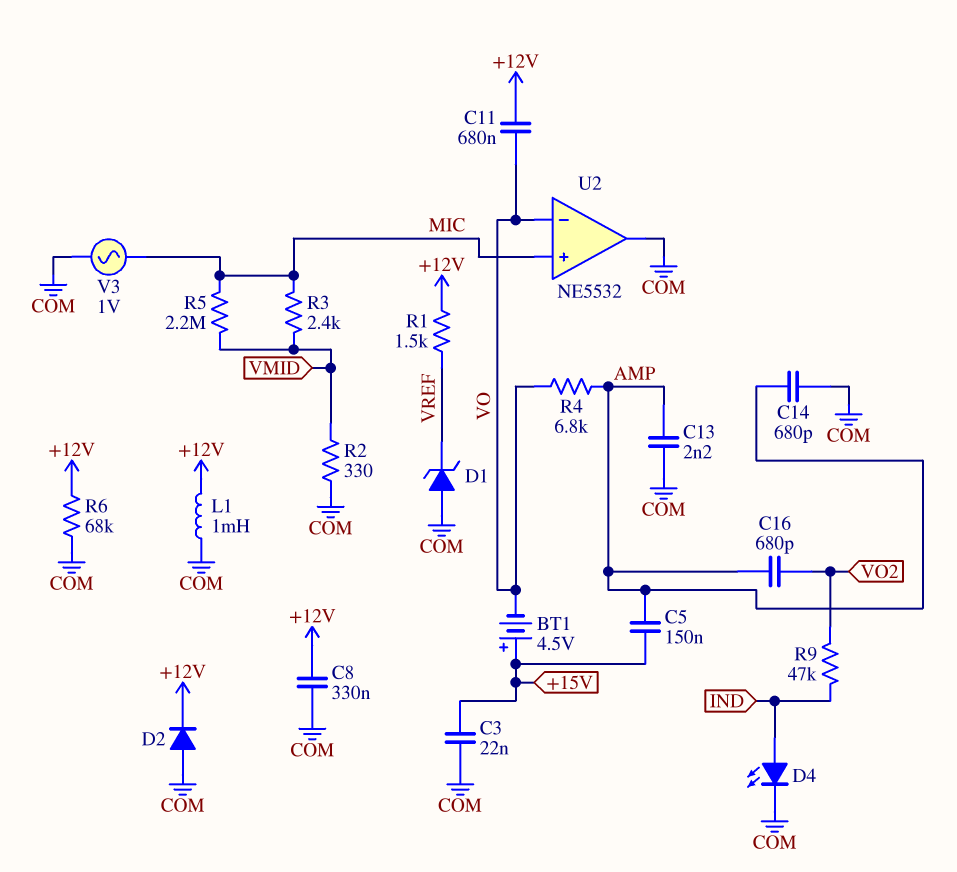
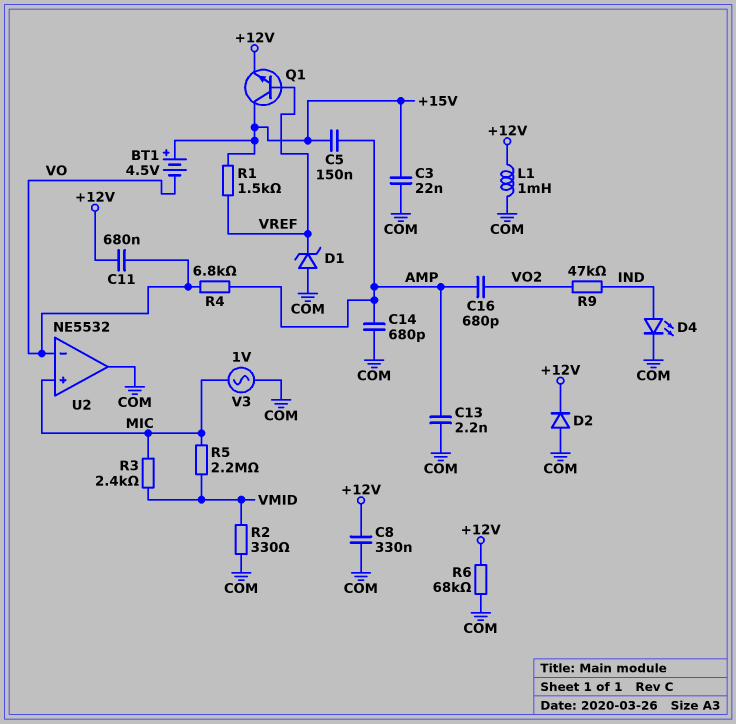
Q1: none -> NPN (B VREF, C +15V, E +12V)
R1: 1.5k (+12V, VREF) -> 1.5k (+15V, VREF)

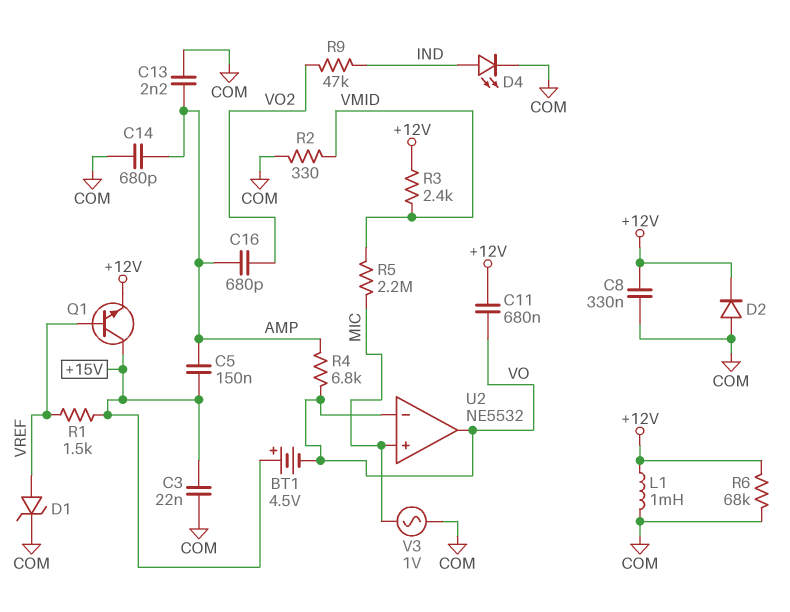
D1: zener (A COM, K VREF) -> zener (A VREF, K COM)
R3: 2.4k (MIC, VMID) -> 2.4k (+12V, VMID)
U2 pin out: COM -> VO

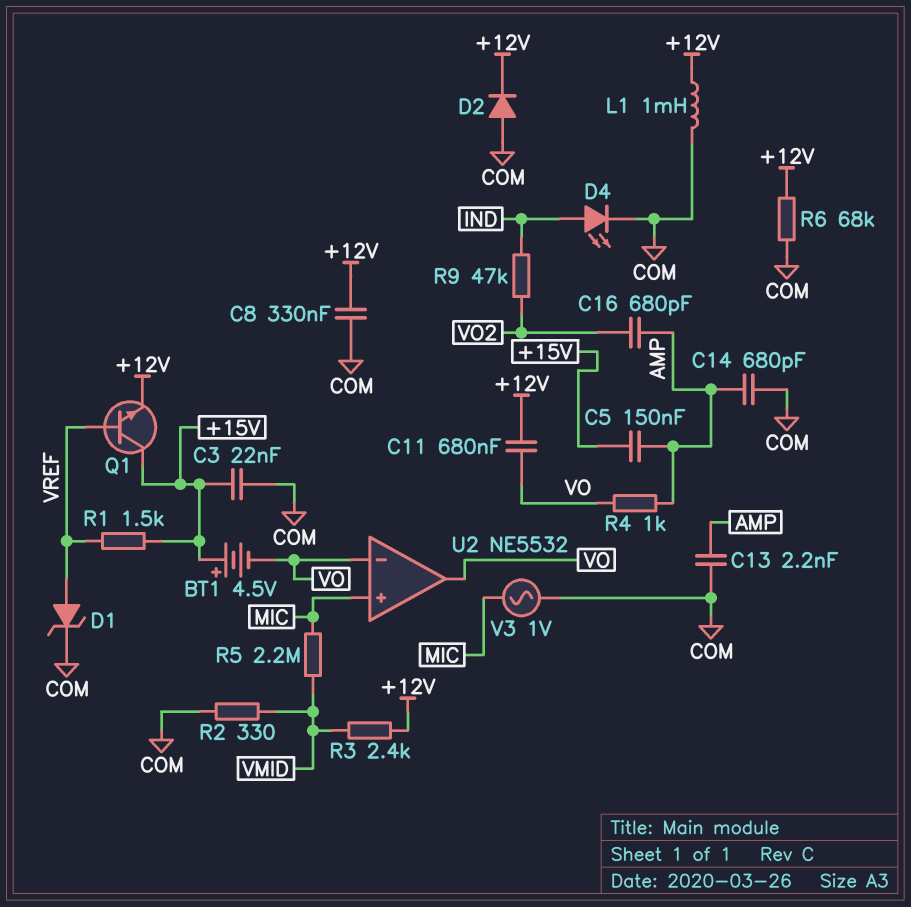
R4: 6.8k (AMP, VO) -> 1k (AMP, VO)

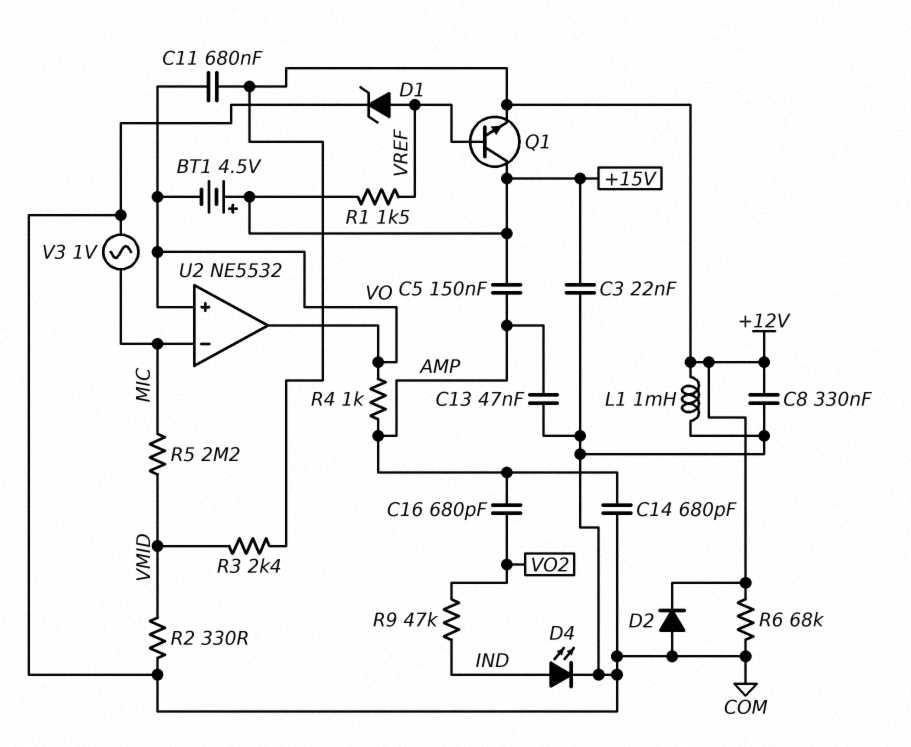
C13: 2.2nF (AMP, COM) -> 47nF (AMP, COM)
U2 pin in+: MIC -> VO
U2 pin in-: VO -> MIC

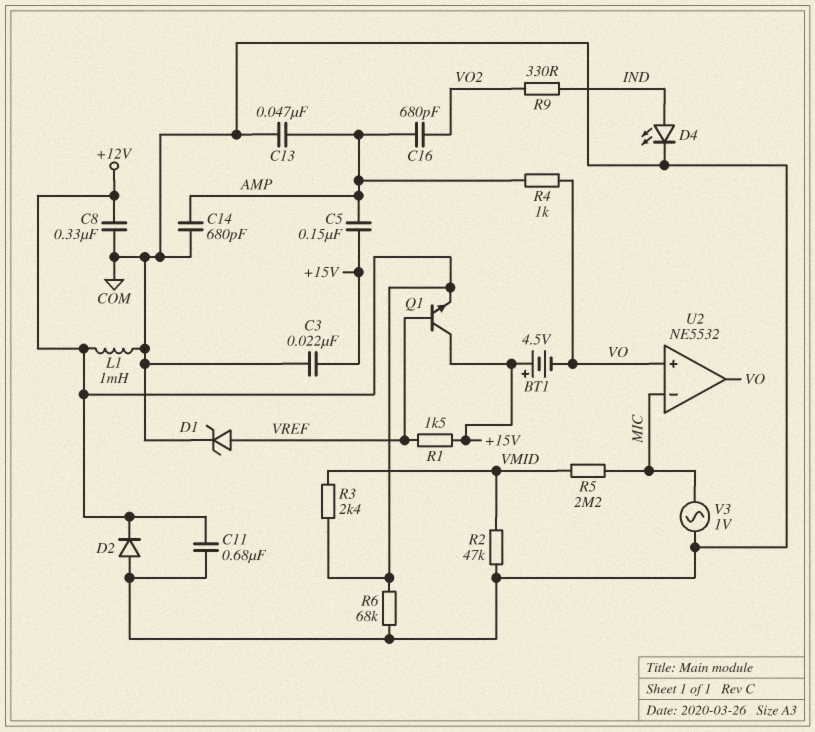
C11: 680nF (+12V, VO) -> 680nF (+12V, COM)
R2: 330 (COM, VMID) -> 47k (COM, VMID)
R9: 47k (IND, VO2) -> 330 (IND, VO2)

